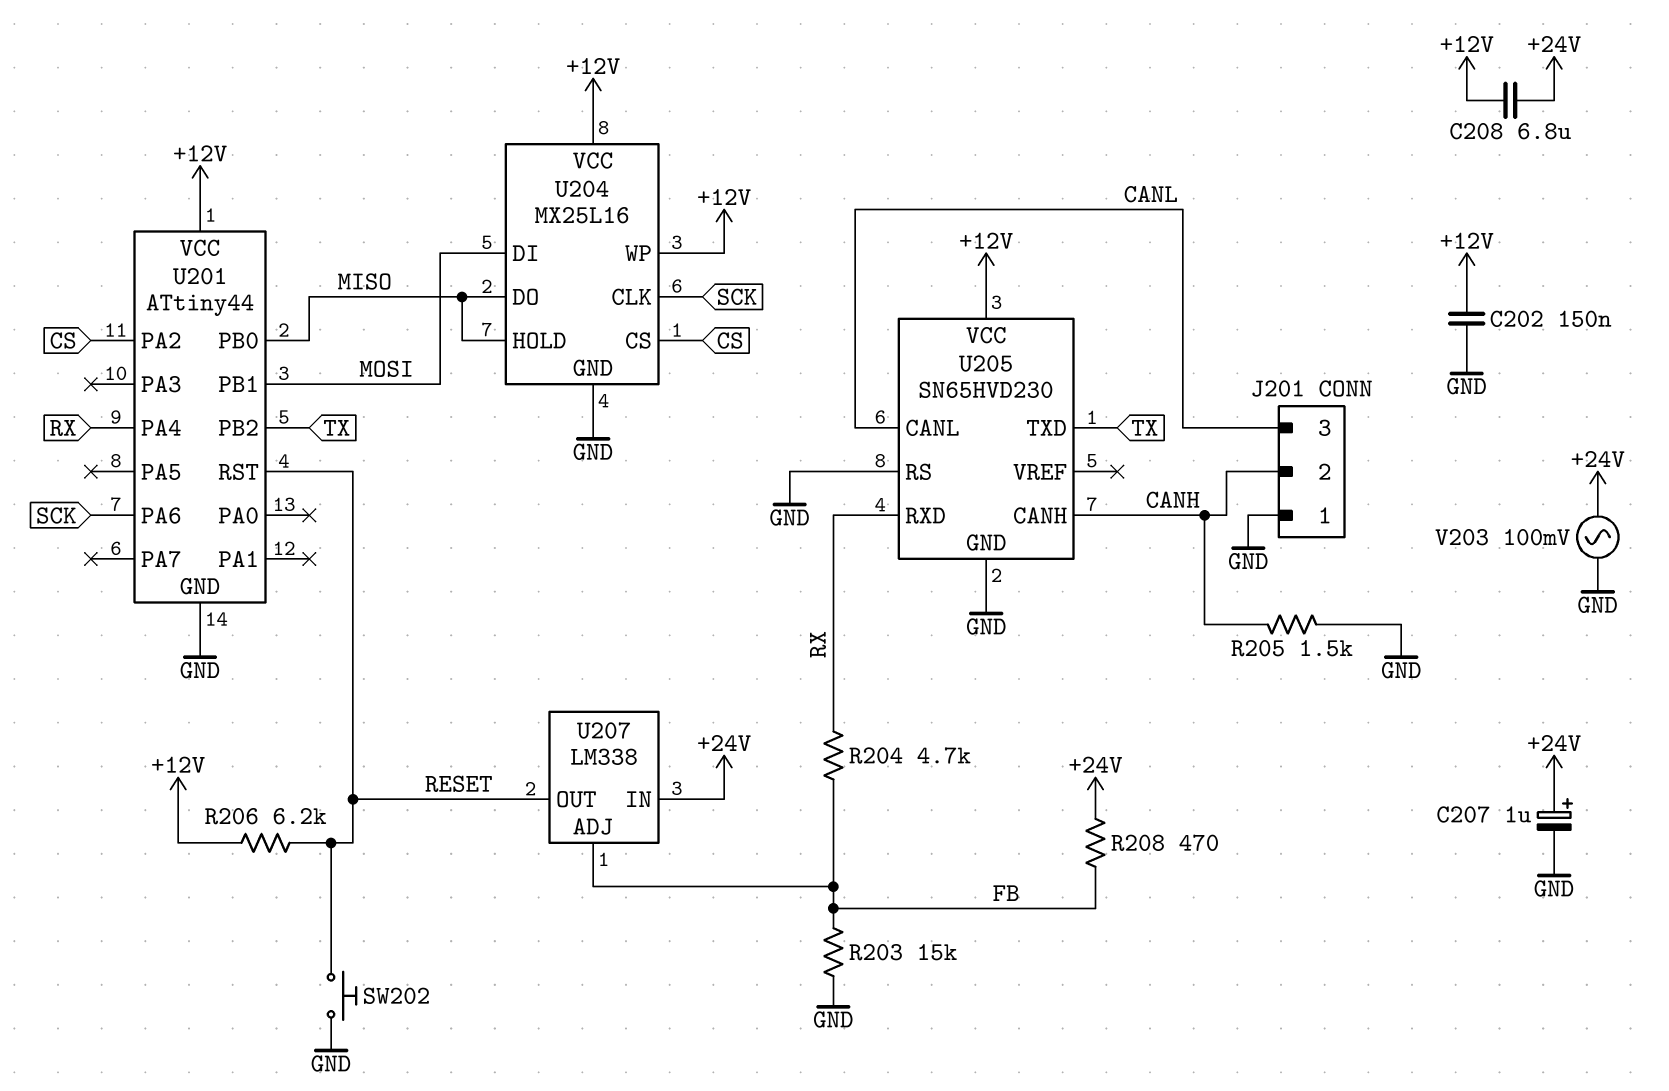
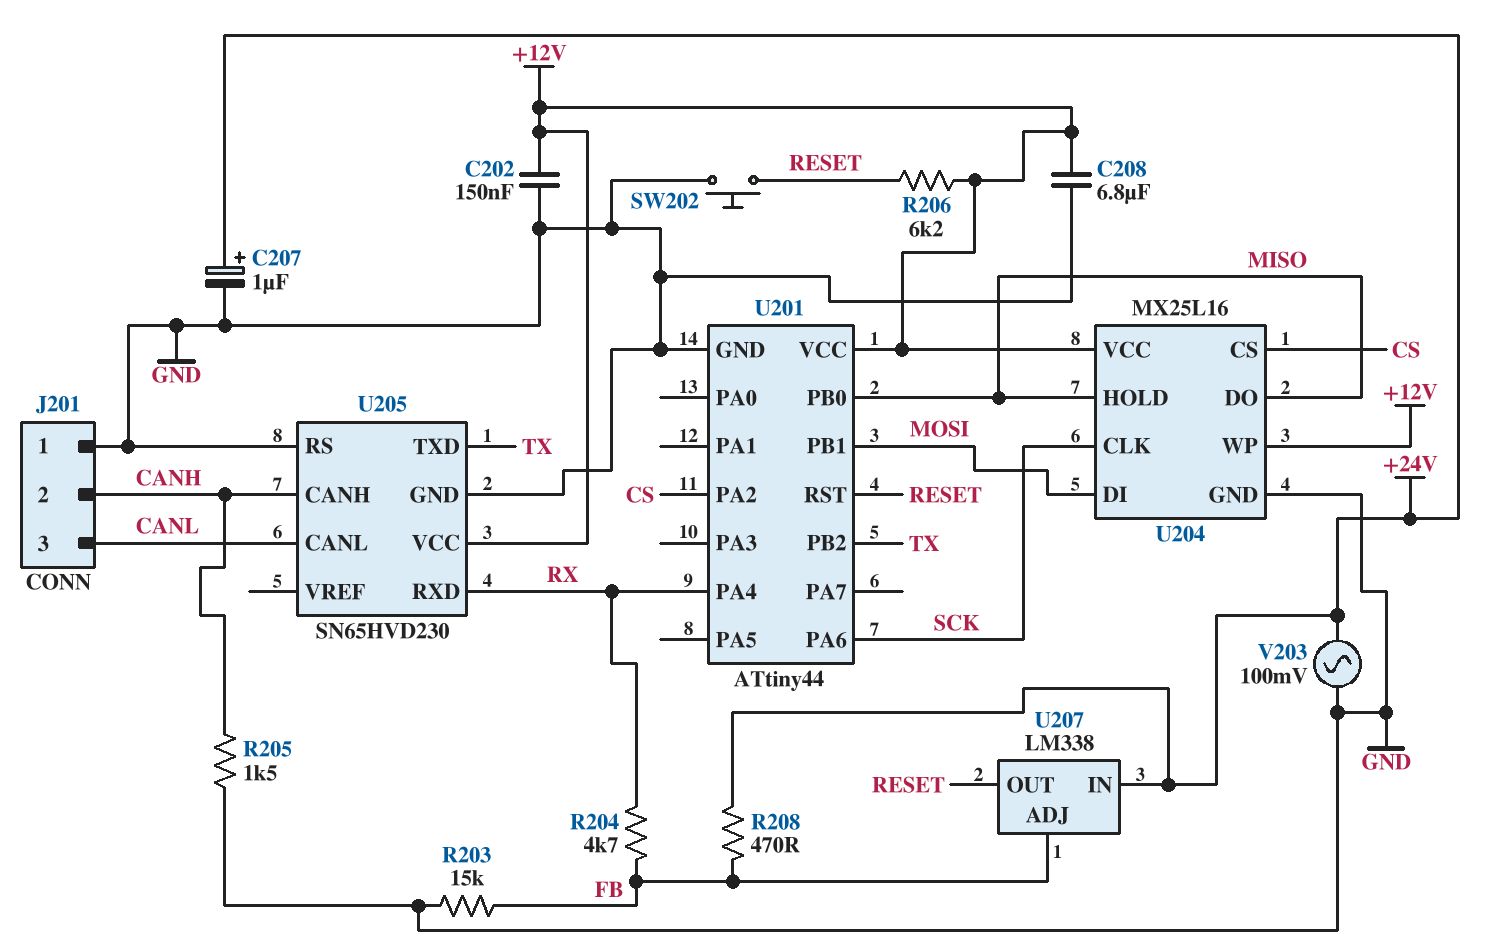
C208: 6.8uF (+12V, +24V) -> 6.8uF (+12V, GND)

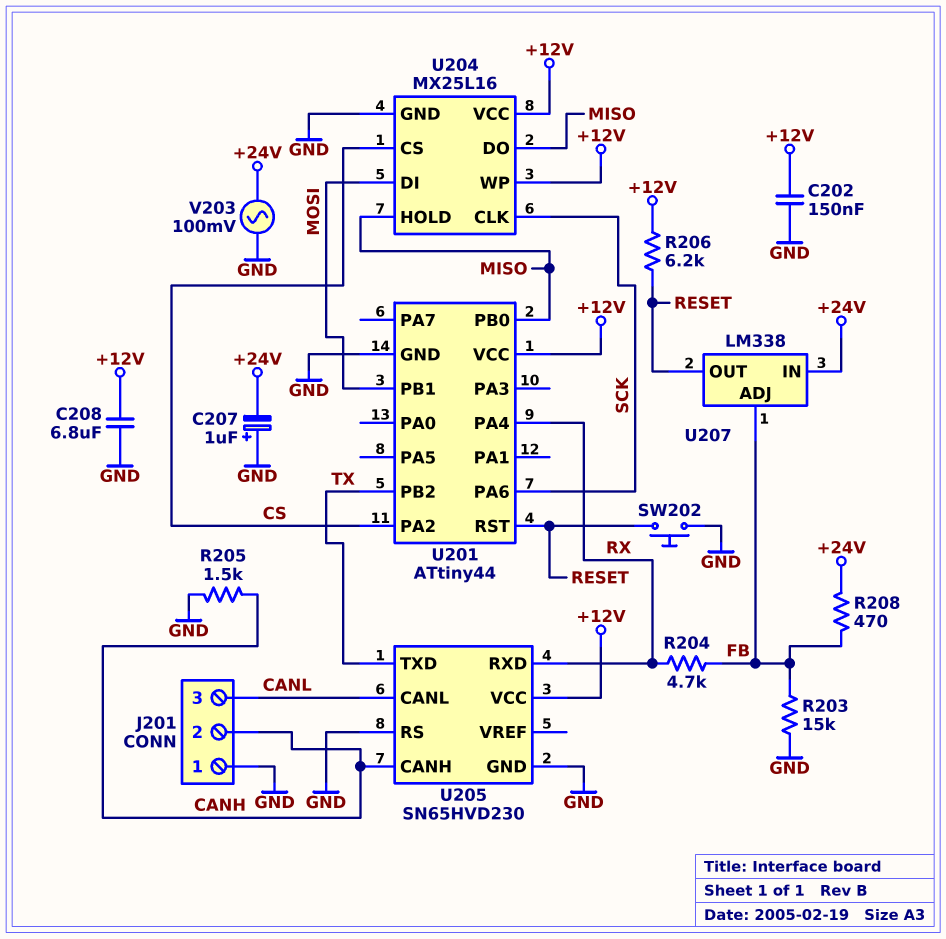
C207: 1uF (plus +24V, minus GND) -> 1uF (plus GND, minus +24V)

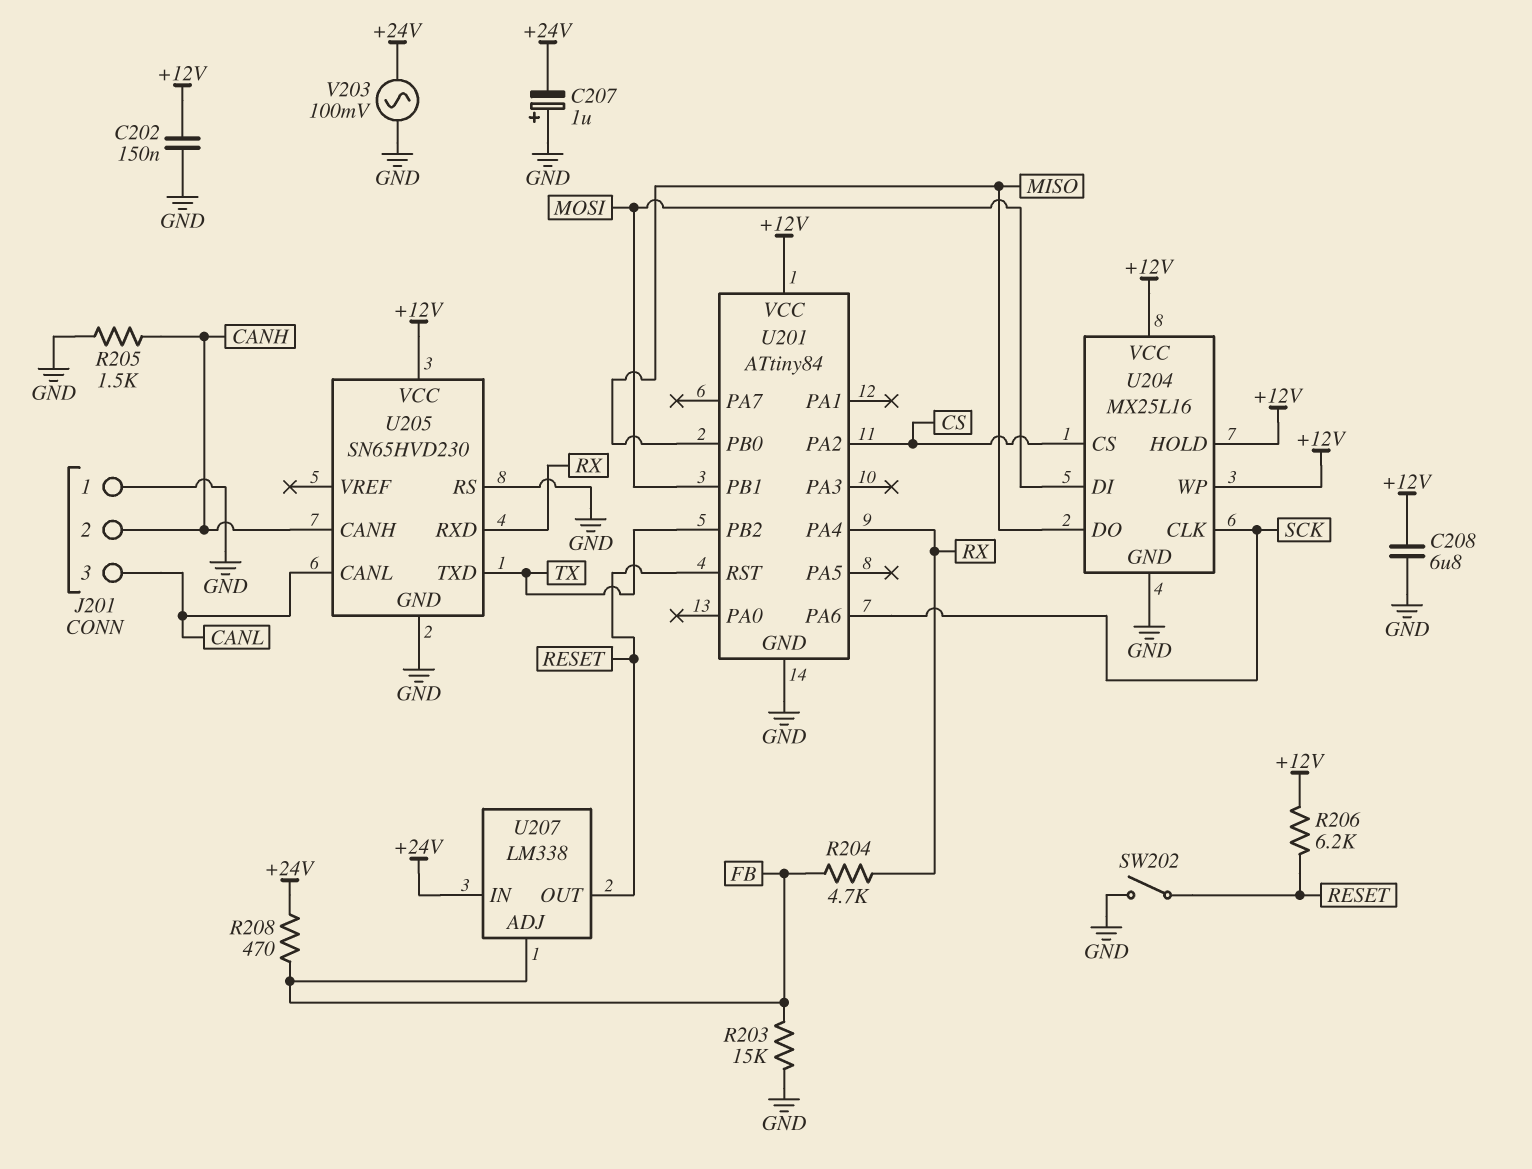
SW202: button (GND, RESET) -> switch (GND, RESET)
U201: ATtiny44 -> ATtiny84
U204 pin HOLD: MISO -> +12V

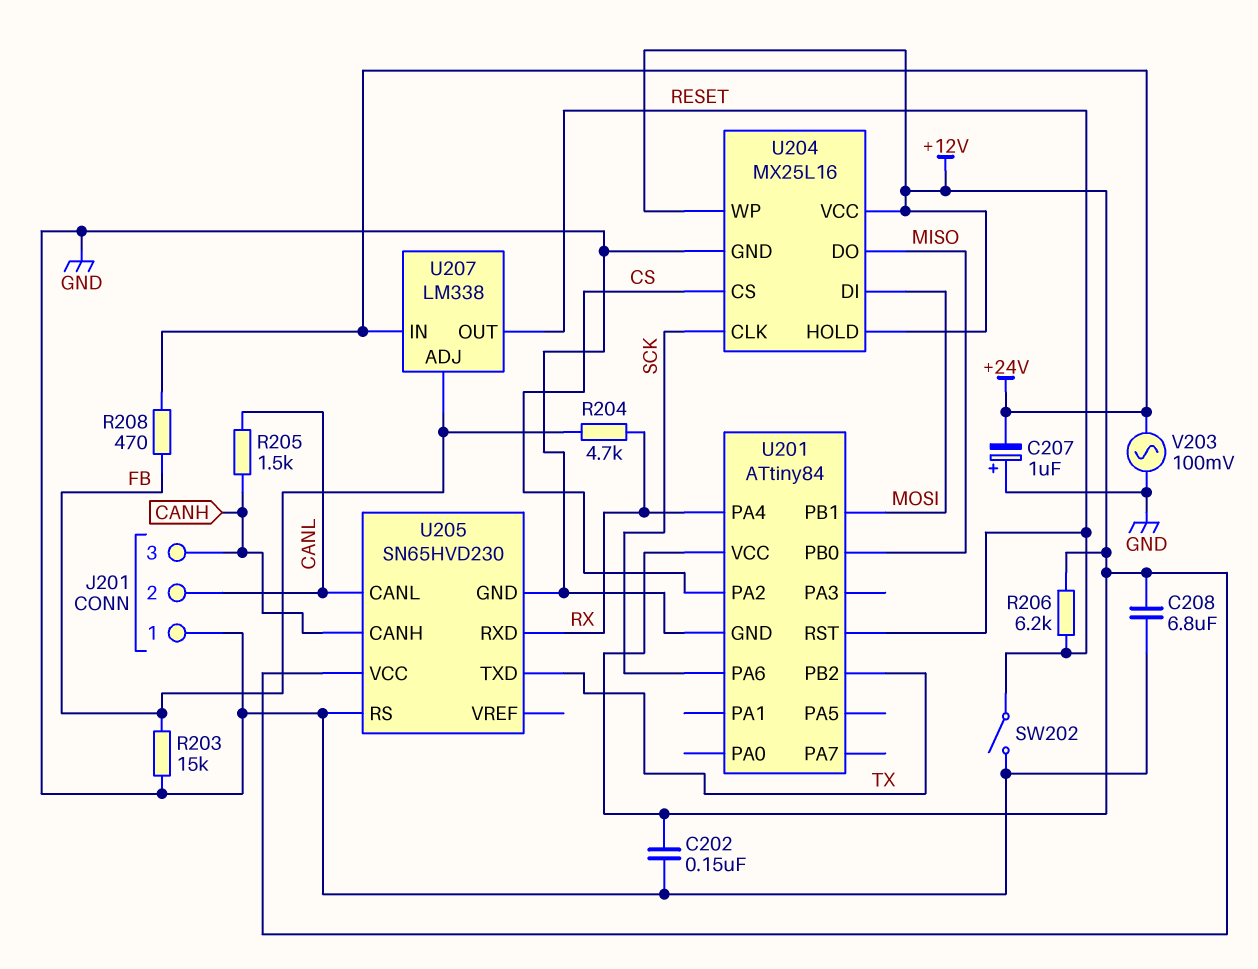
J201 pin 2: CANH -> CANL
J201 pin 3: CANL -> CANH
R205: 1.5k (CANH, GND) -> 1.5k (CANH, CANL)

